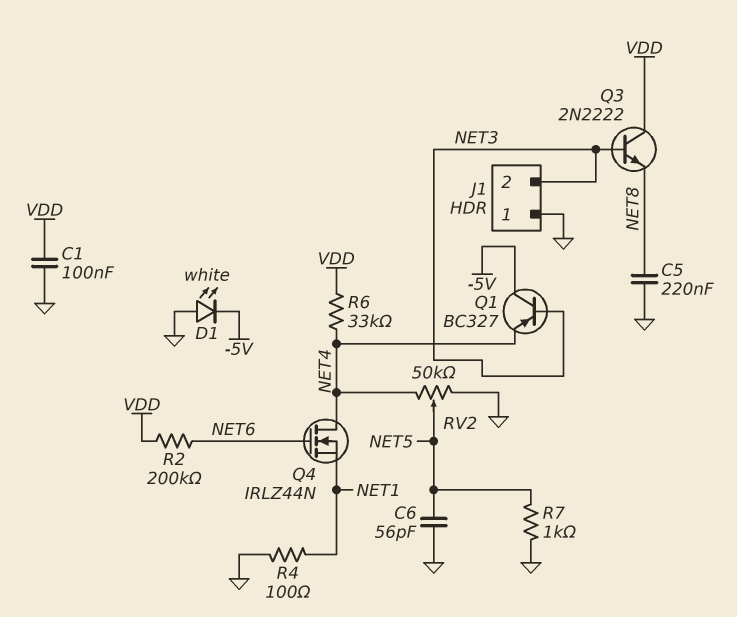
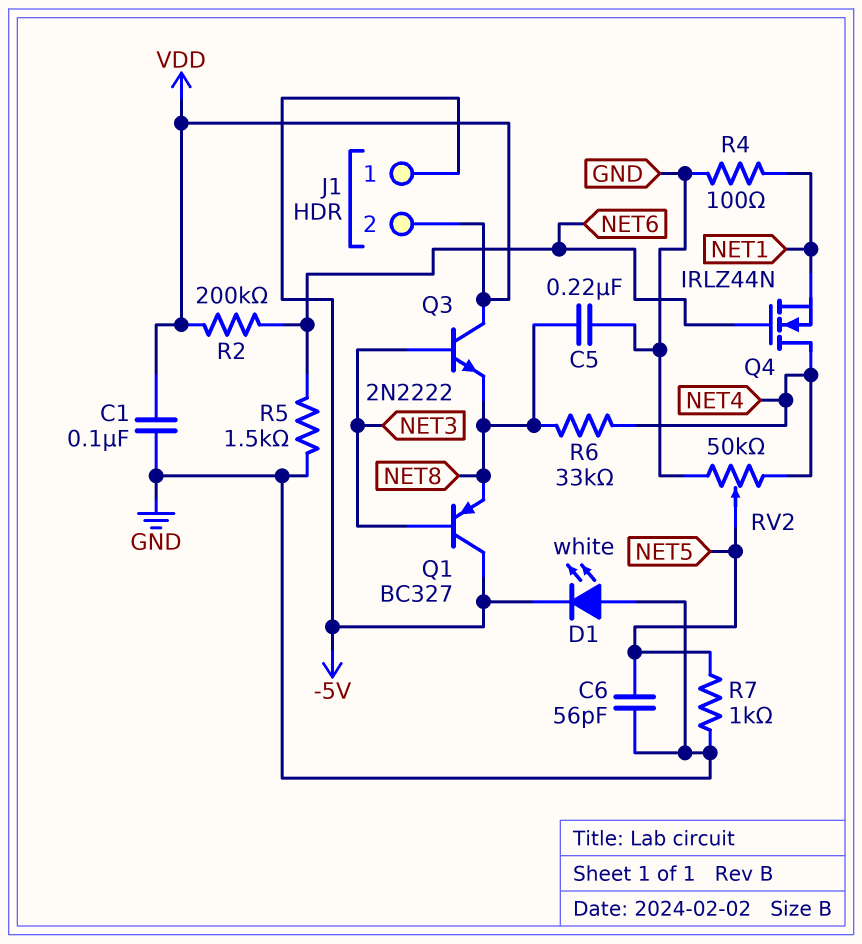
J1 pin 1: GND -> -5V
J1 pin 2: NET3 -> VDD
Q1: PNP BC327 (B NET3, C -5V, E NET4) -> PNP BC327 (B NET3, C -5V, E NET8)
R5: none -> 1.5k (GND, NET6)
R6: 33k (NET4, VDD) -> 33k (NET4, NET8)

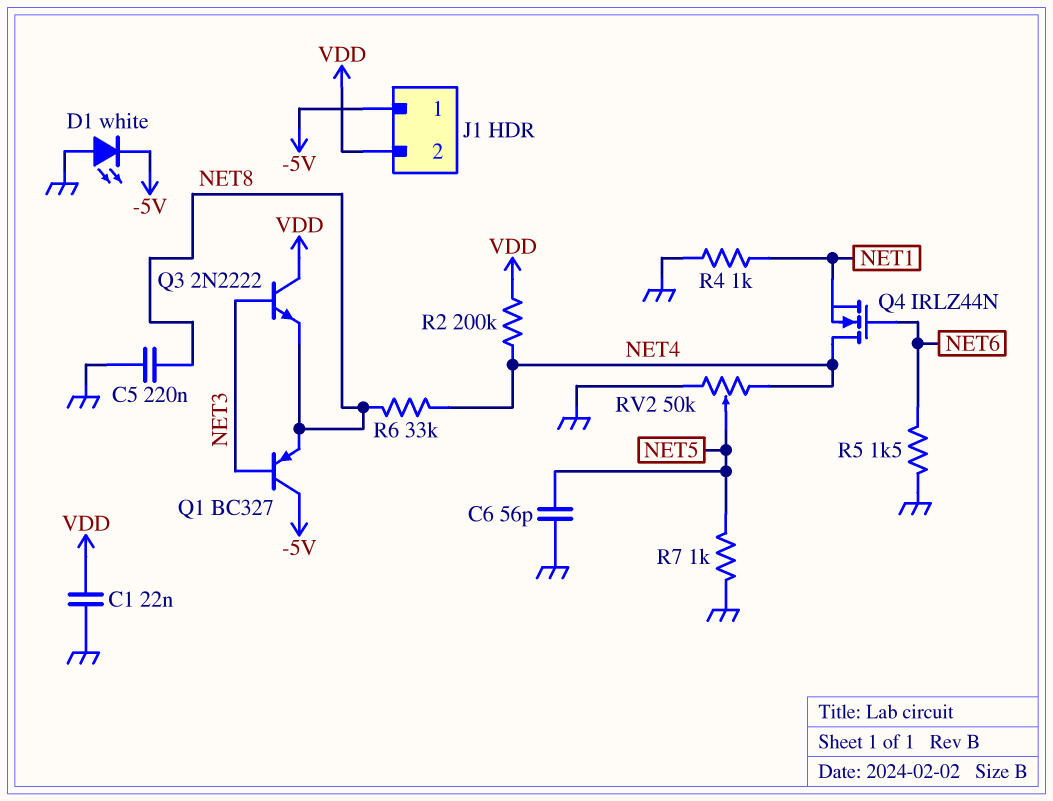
C1: 100nF (GND, VDD) -> 22nF (GND, VDD)
R2: 200k (NET6, VDD) -> 200k (NET4, VDD)
R4: 100 (GND, NET1) -> 1k (GND, NET1)

